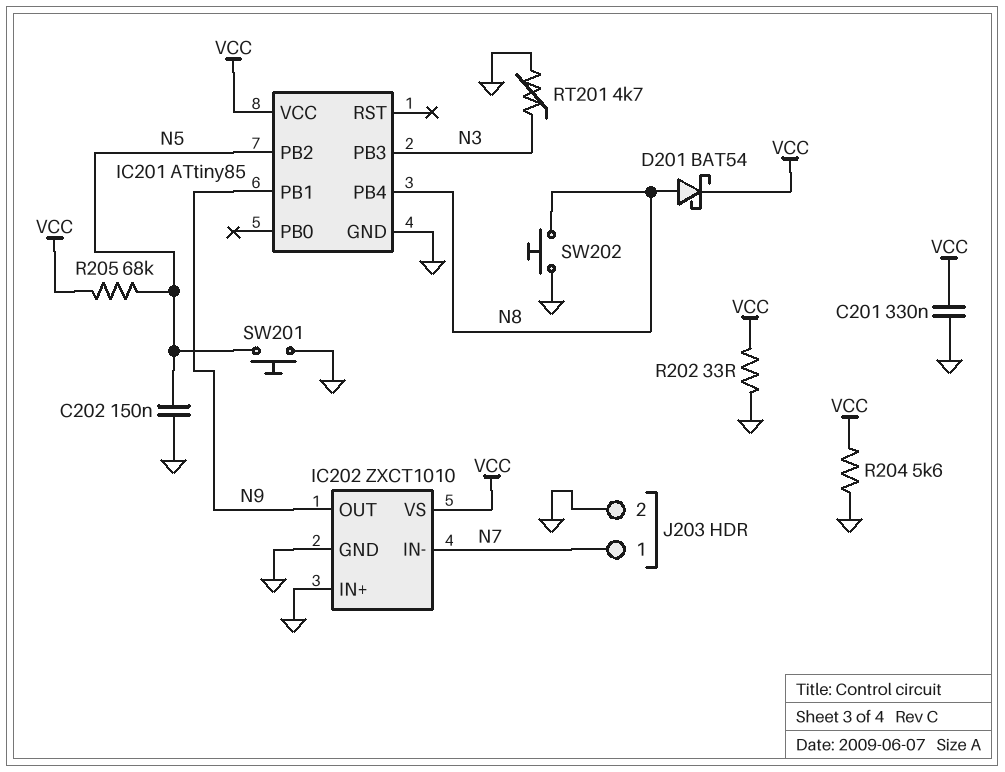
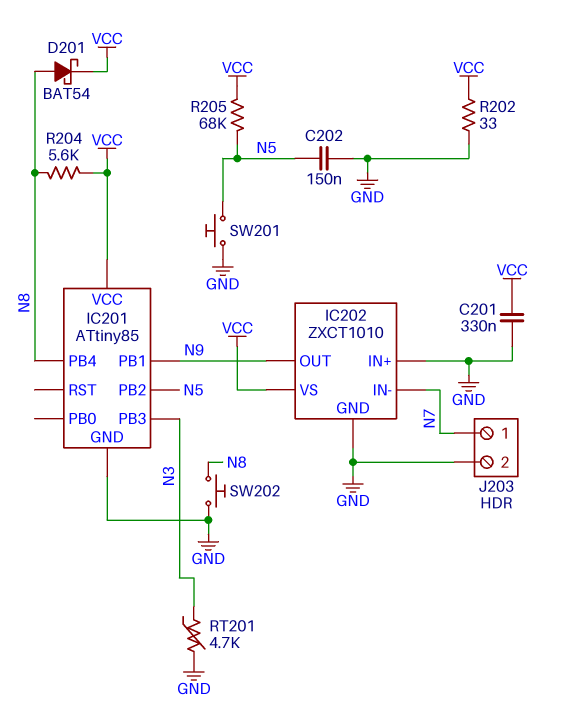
R204: 5.6k (GND, VCC) -> 5.6k (N8, VCC)

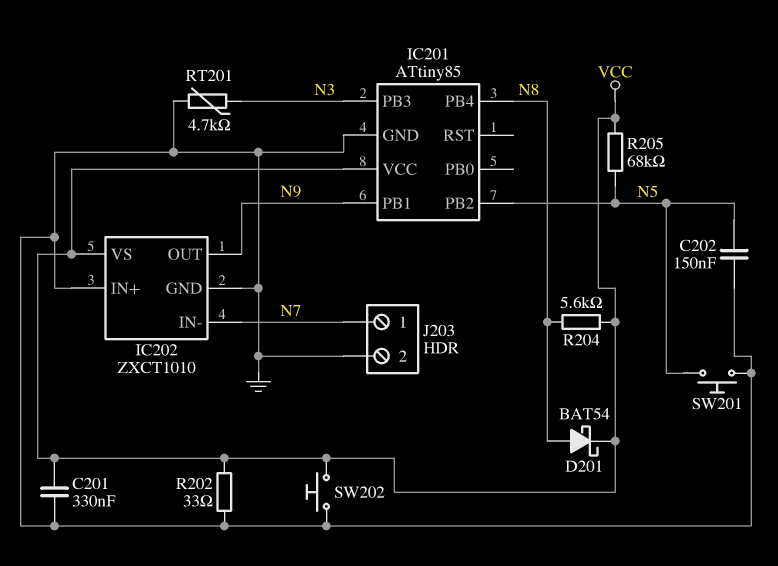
SW202: button (GND, N8) -> button (GND, VCC)

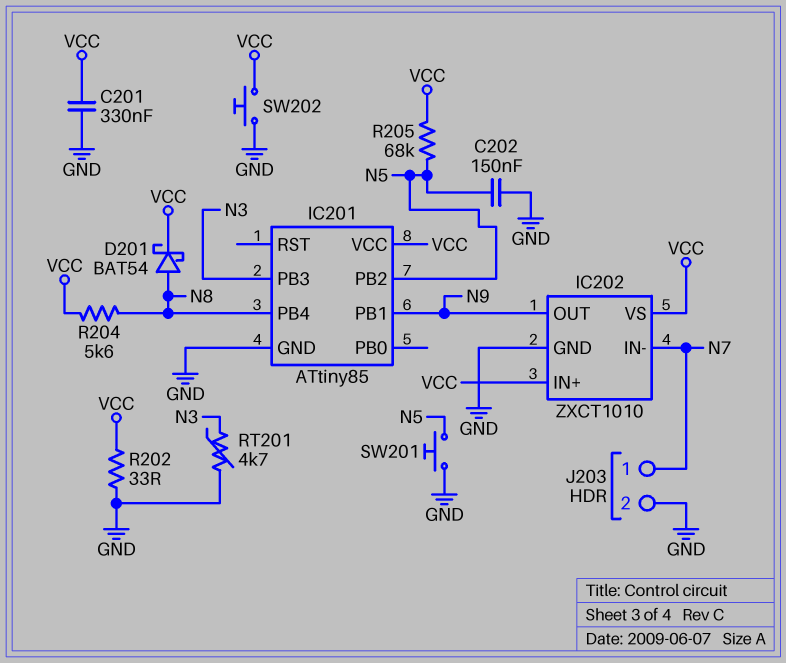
IC202 pin IN+: GND -> VCC

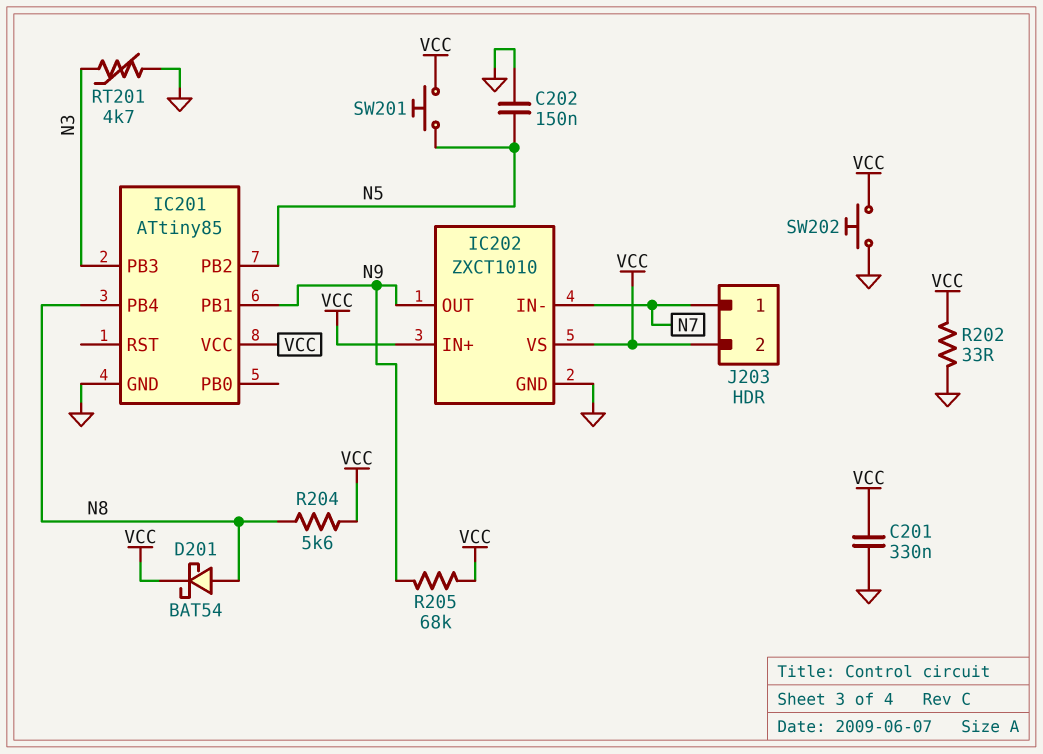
J203 pin 2: GND -> VCC
R205: 68k (N5, VCC) -> 68k (N9, VCC)
SW201: button (GND, N5) -> button (N5, VCC)

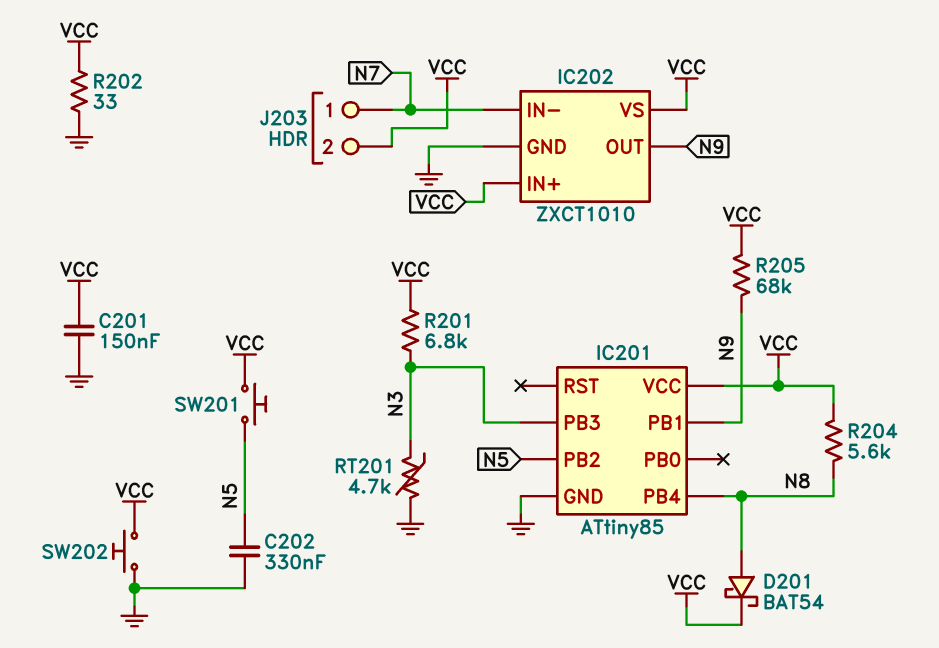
C201: 330nF (GND, VCC) -> 150nF (GND, VCC)
C202: 150nF (GND, N5) -> 330nF (GND, N5)
R201: none -> 6.8k (N3, VCC)

